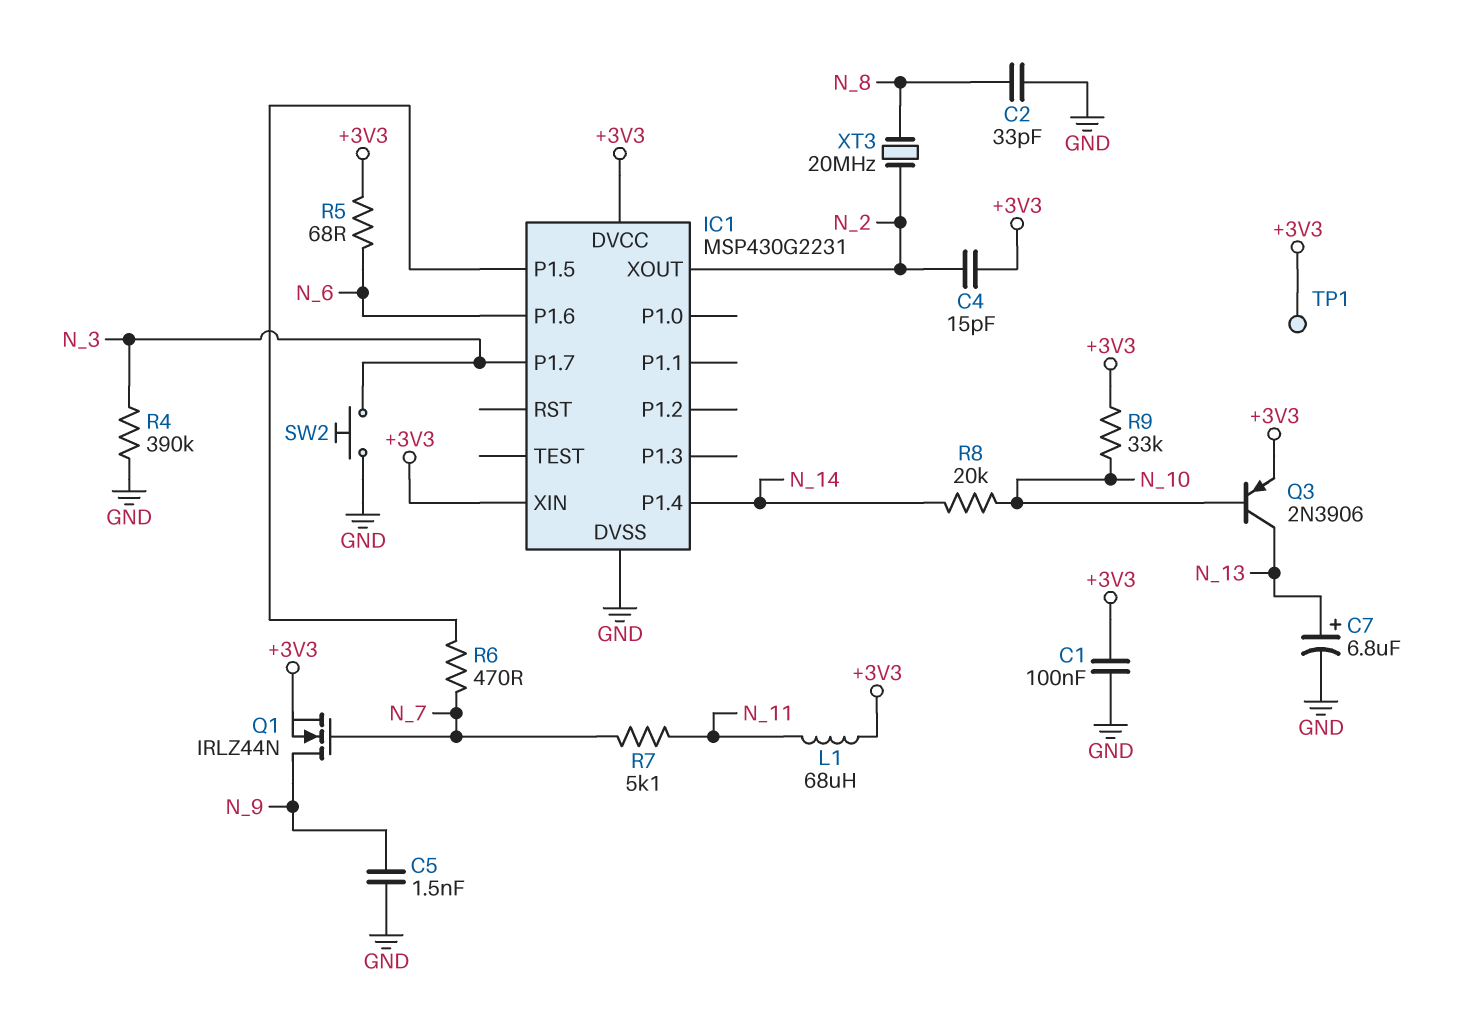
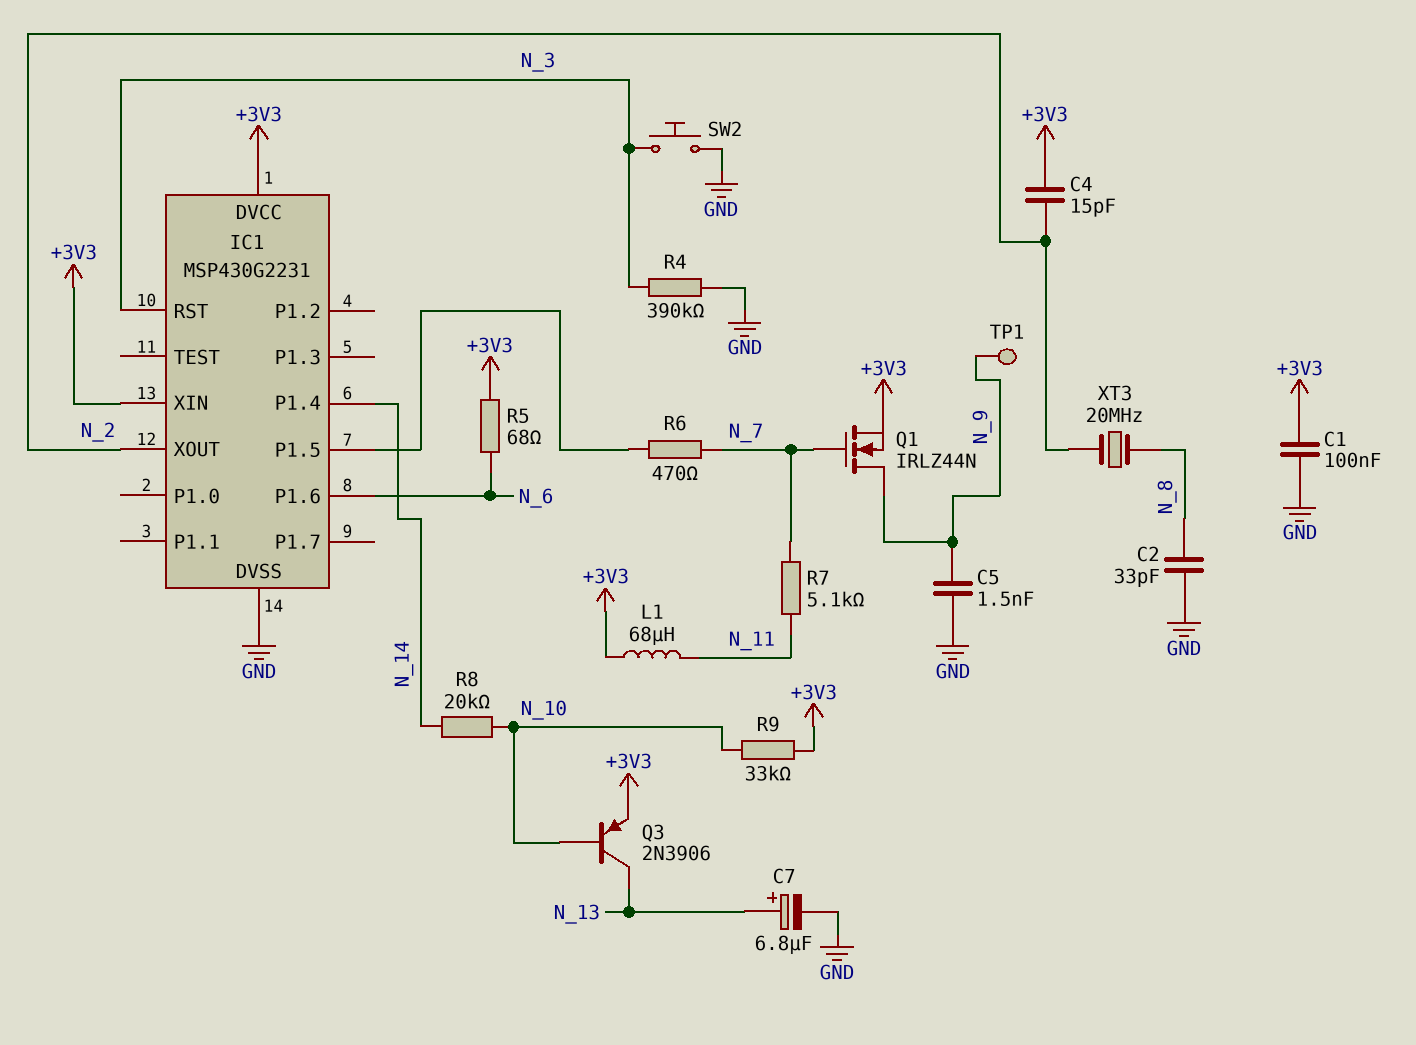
IC1 pin P1.7: N_3 -> none
IC1 pin RST: none -> N_3
TP1: test point (+3V3) -> test point (N_9)

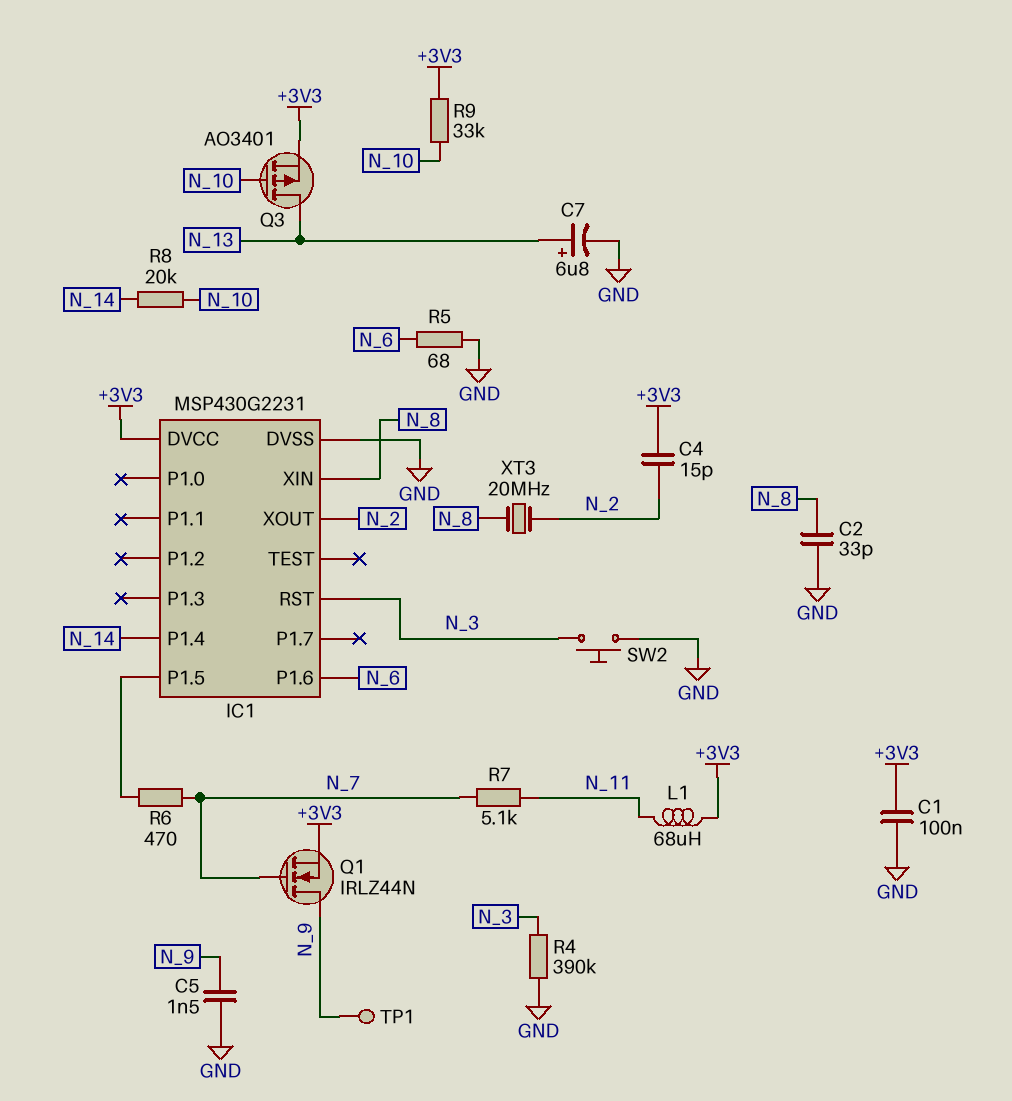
IC1 pin XIN: +3V3 -> N_8
Q3: PNP 2N3906 (B N_10, C N_13, E +3V3) -> PMOS AO3401 (G N_10, D N_13, S +3V3)
R5: 68 (+3V3, N_6) -> 68 (GND, N_6)

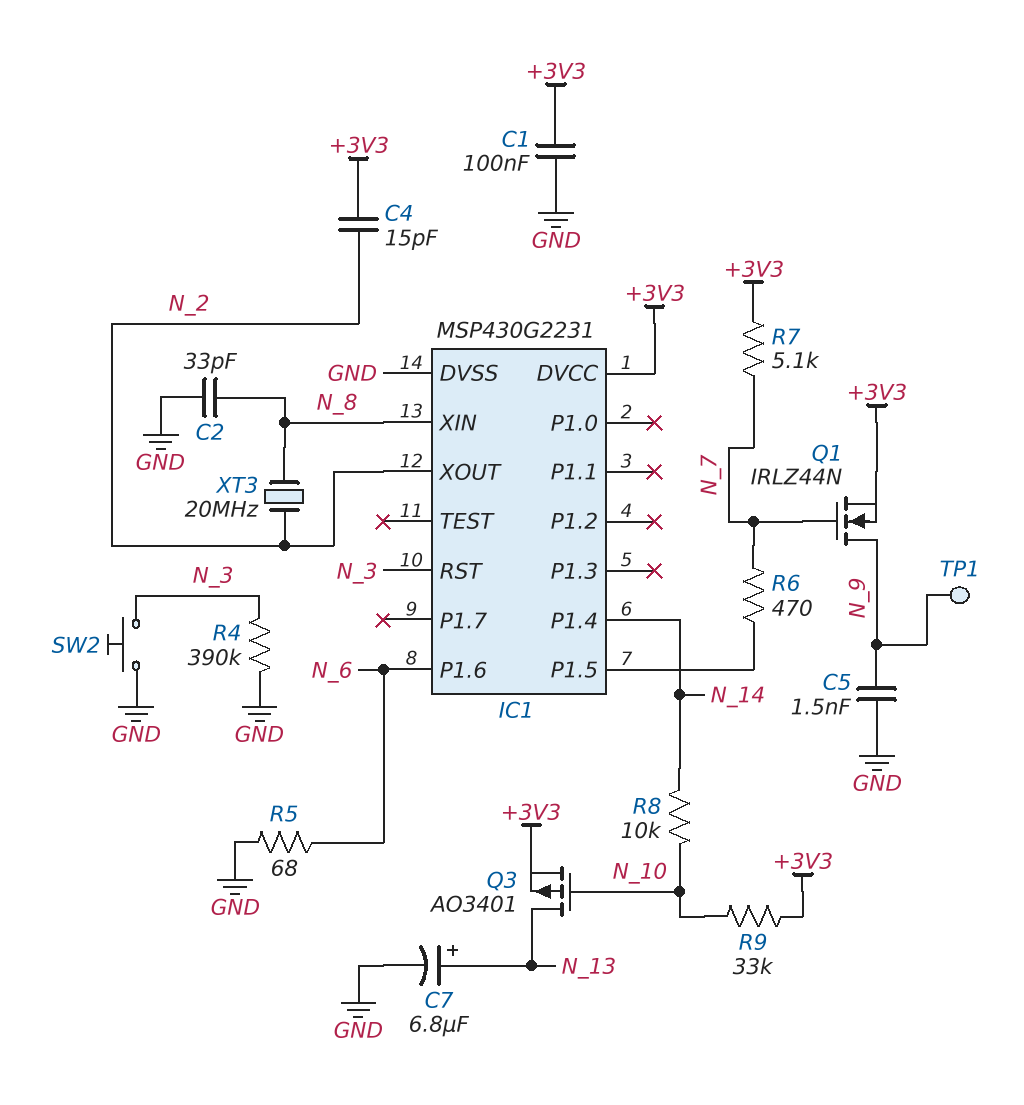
L1: 68uH (+3V3, N_11) -> none
R7: 5.1k (N_7, N_11) -> 5.1k (+3V3, N_7)
R8: 20k (N_10, N_14) -> 10k (N_10, N_14)

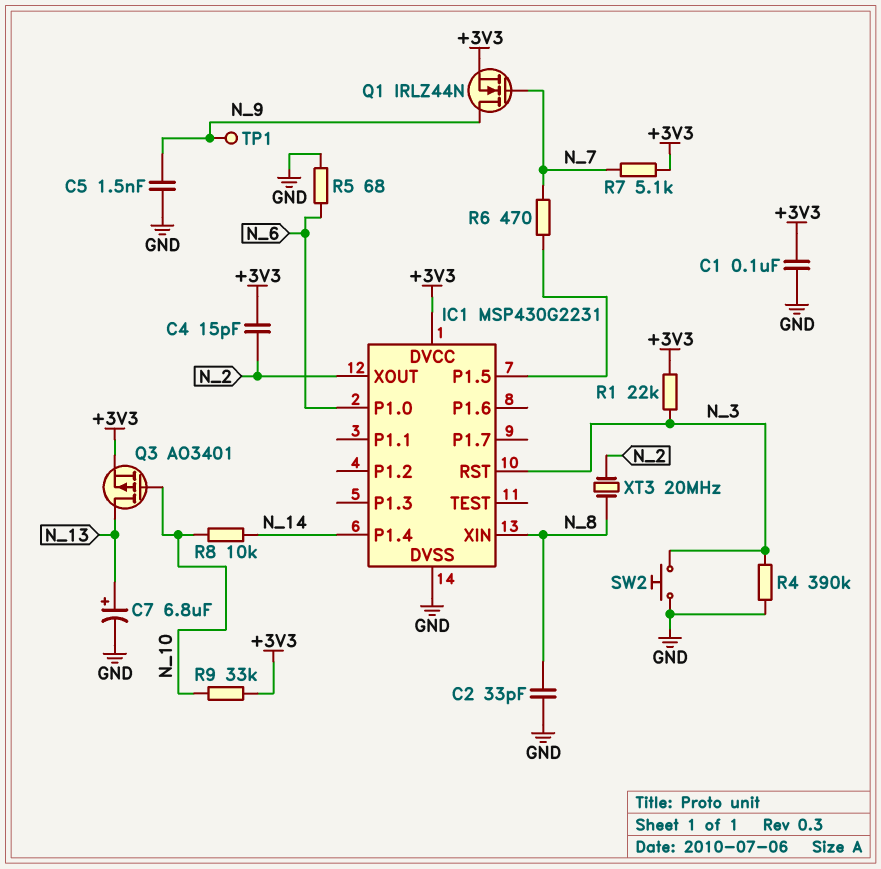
IC1 pin P1.0: none -> N_6
IC1 pin P1.6: N_6 -> none
R1: none -> 22k (+3V3, N_3)

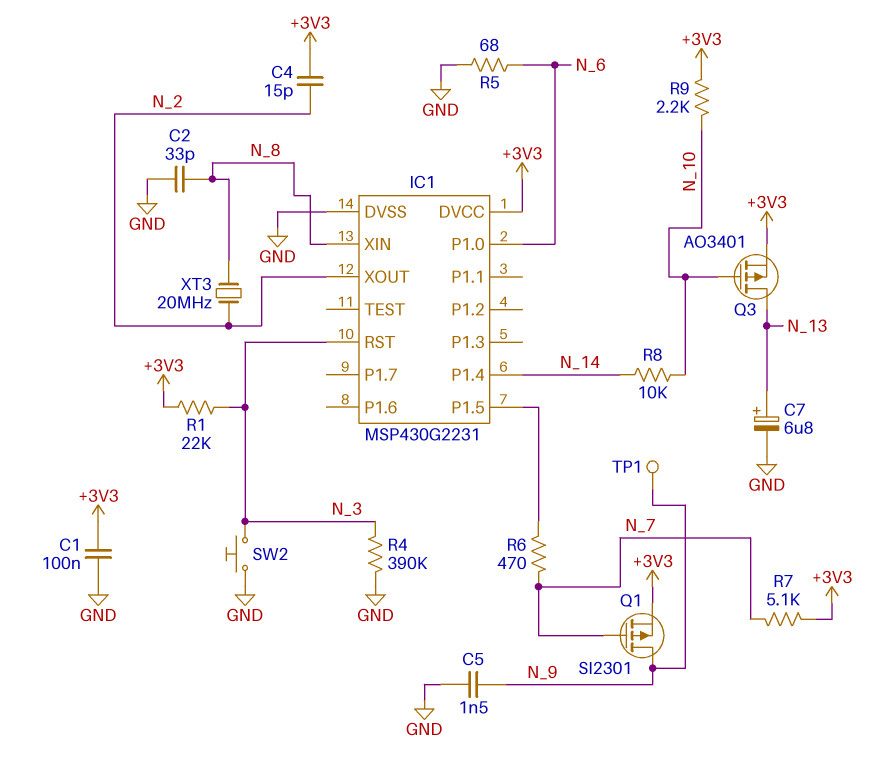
Q1: NMOS IRLZ44N (G N_7, D N_9, S +3V3) -> PMOS SI2301 (G N_7, D N_9, S +3V3)
R9: 33k (+3V3, N_10) -> 2.2k (+3V3, N_10)

